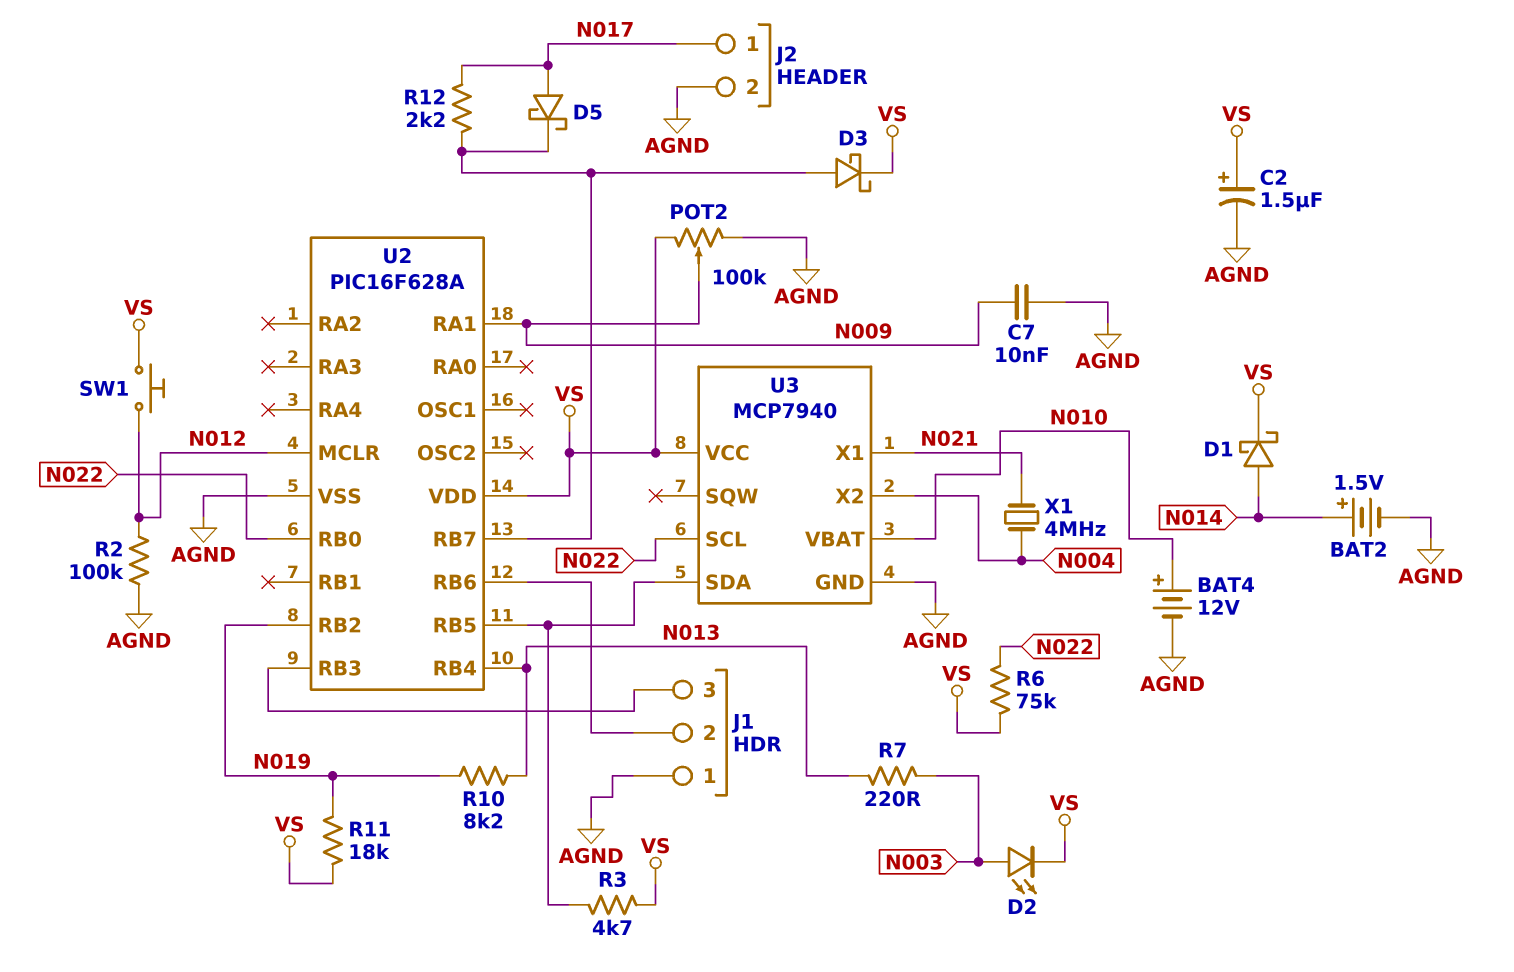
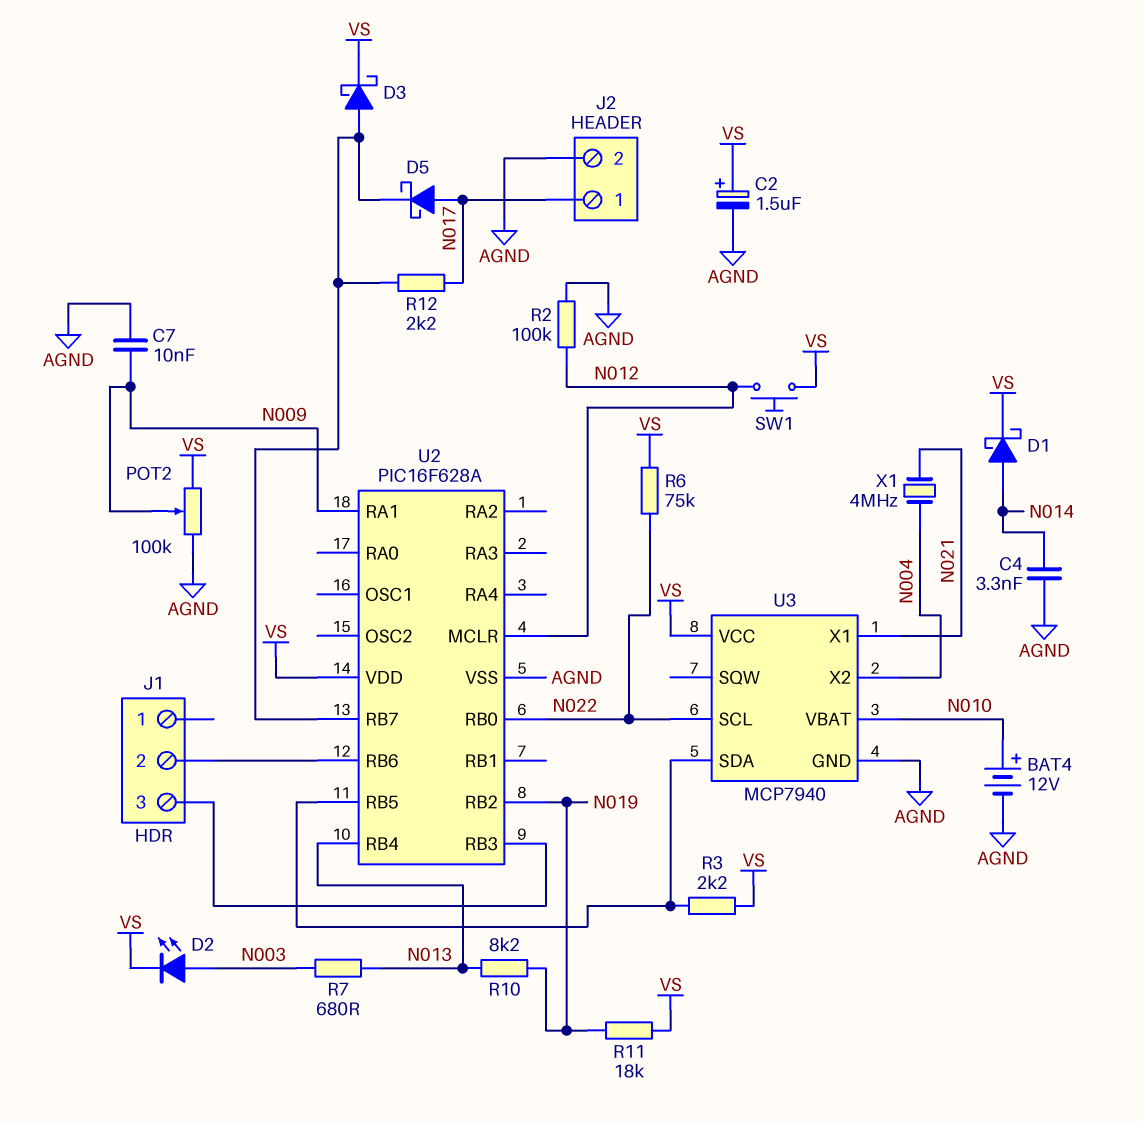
BAT2: 1.5V (plus N014, minus AGND) -> none
C4: none -> 3.3nF (AGND, N014)
J1 pin 1: AGND -> none
R3: 4.7k (U2/RB5, VS) -> 2.2k (U2/RB5, VS)
R7: 220 (N003, N013) -> 680 (N003, N013)

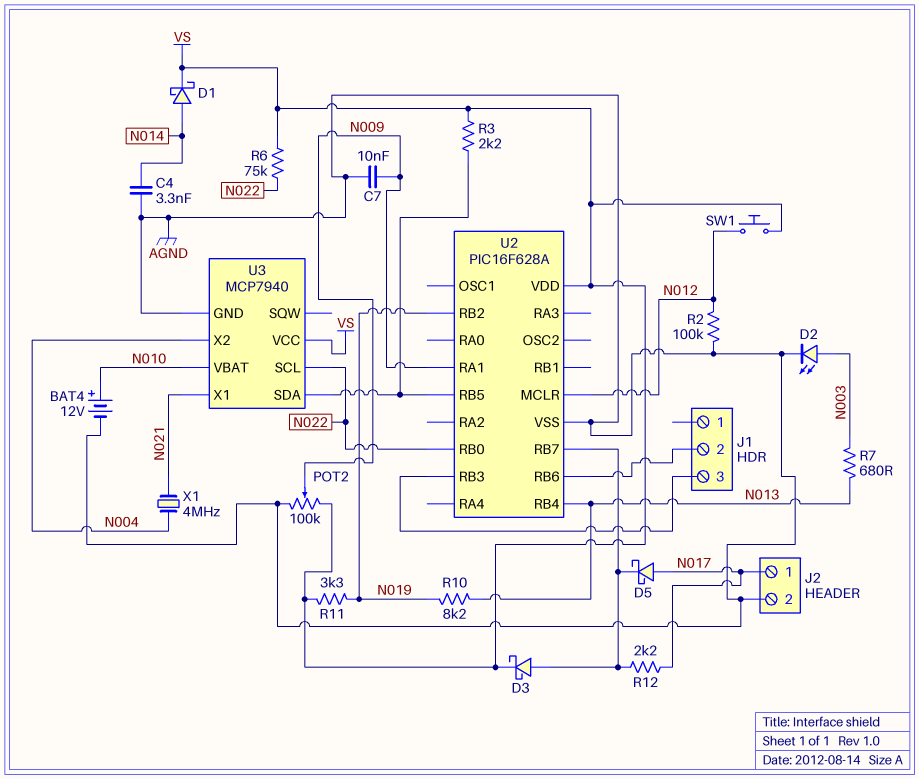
C2: 1.5uF (plus VS, minus AGND) -> none
D2: LED (A N003, K VS) -> LED (A N003, K AGND)
R11: 18k (N019, VS) -> 3.3k (N019, VS)

